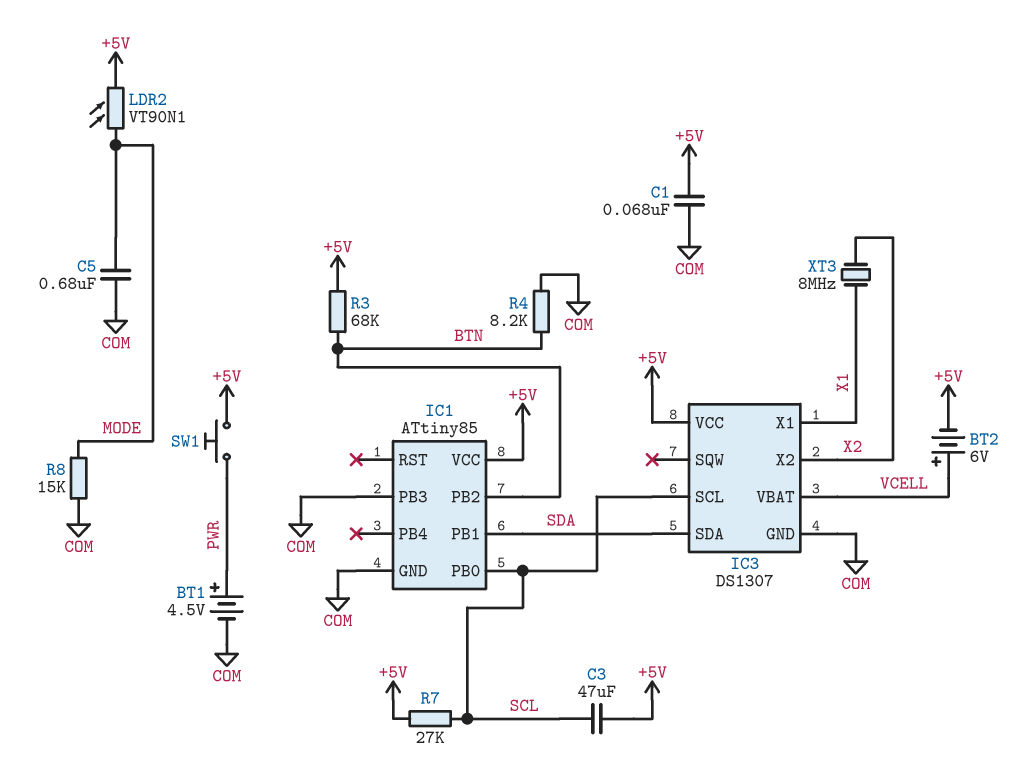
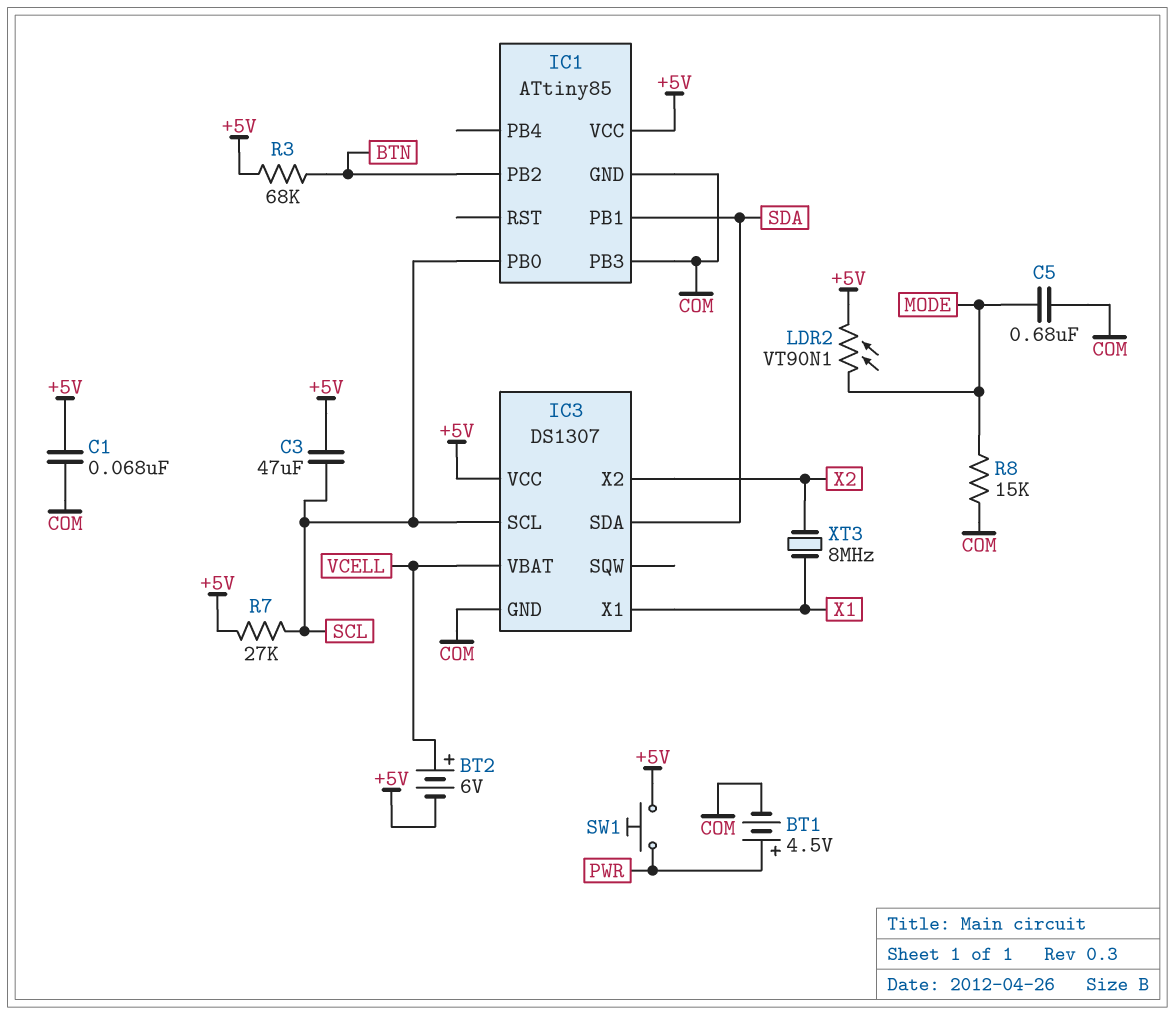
R4: 8.2k (BTN, COM) -> none

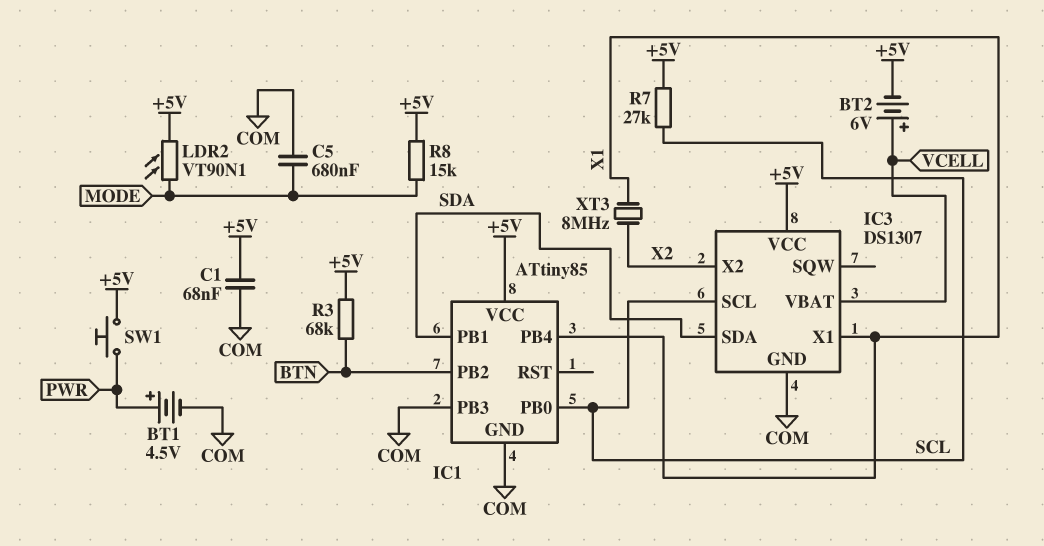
C3: 47uF (+5V, SCL) -> none
IC1 pin PB4: none -> X1
R8: 15k (COM, MODE) -> 15k (+5V, MODE)

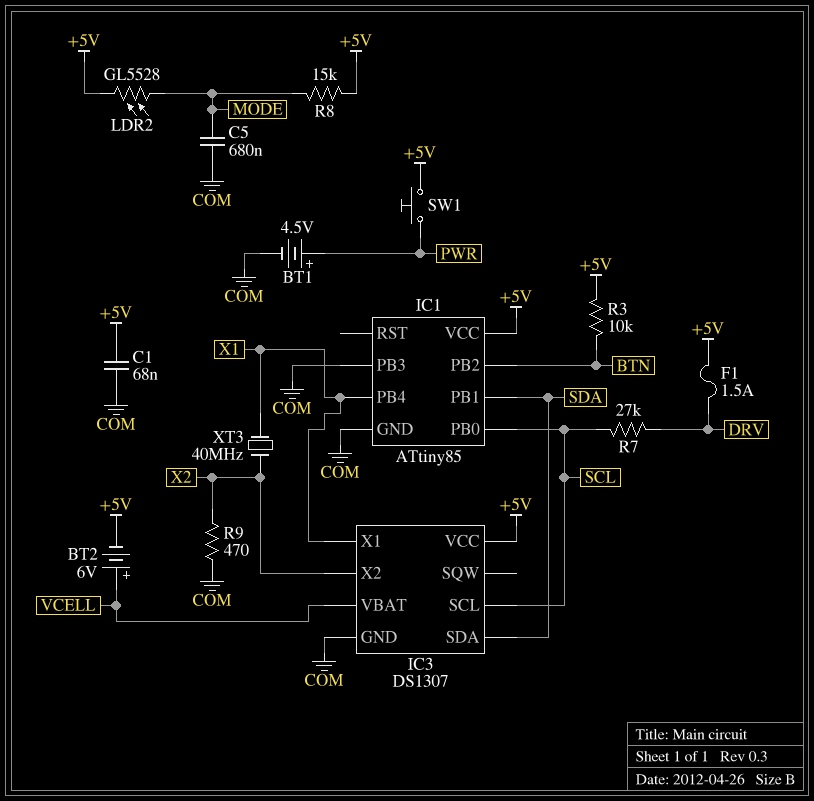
F1: none -> 1.5A (+5V, DRV)
LDR2: VT90N1 (+5V, MODE) -> GL5528 (+5V, MODE)
R3: 68k (+5V, BTN) -> 10k (+5V, BTN)
R7: 27k (+5V, SCL) -> 27k (DRV, SCL)
R9: none -> 470 (COM, X2)
XT3: 8MHz (X1, X2) -> 40MHz (X1, X2)

